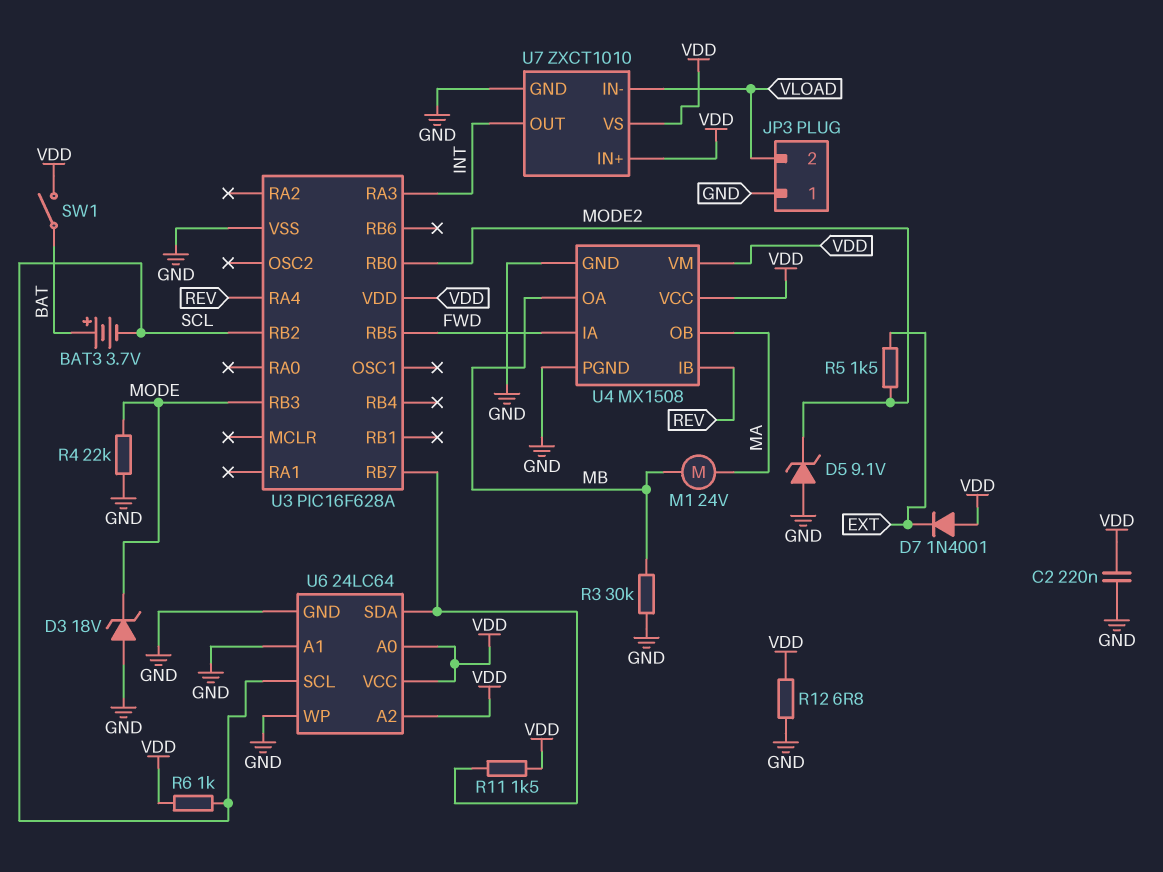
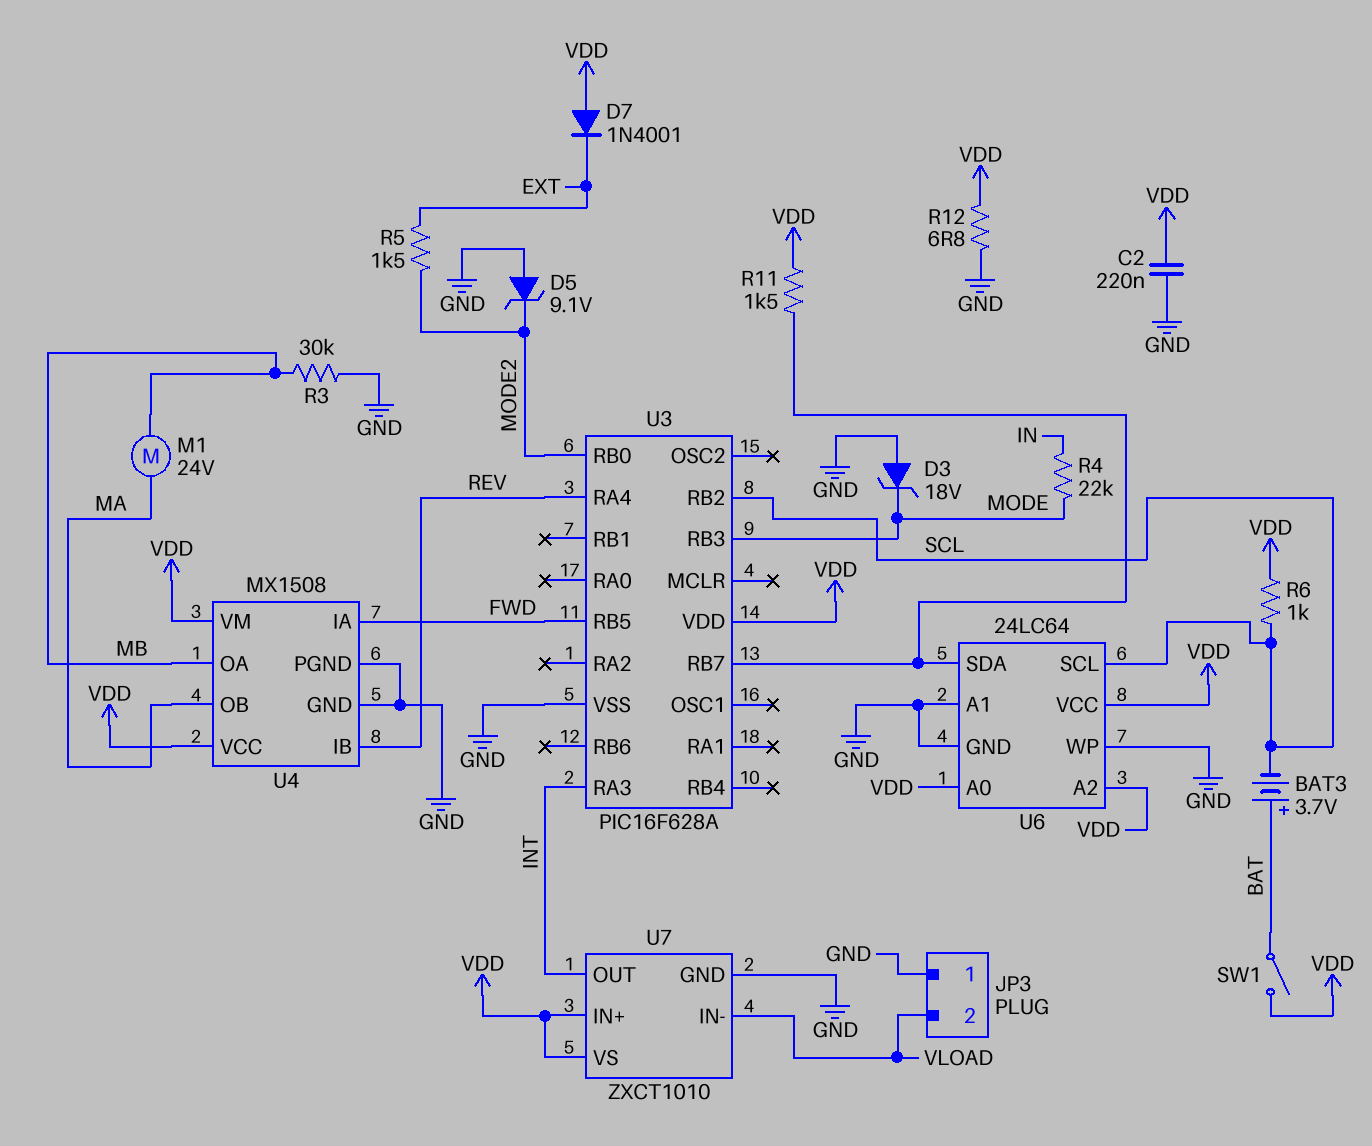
R4: 22k (GND, MODE) -> 22k (IN, MODE)

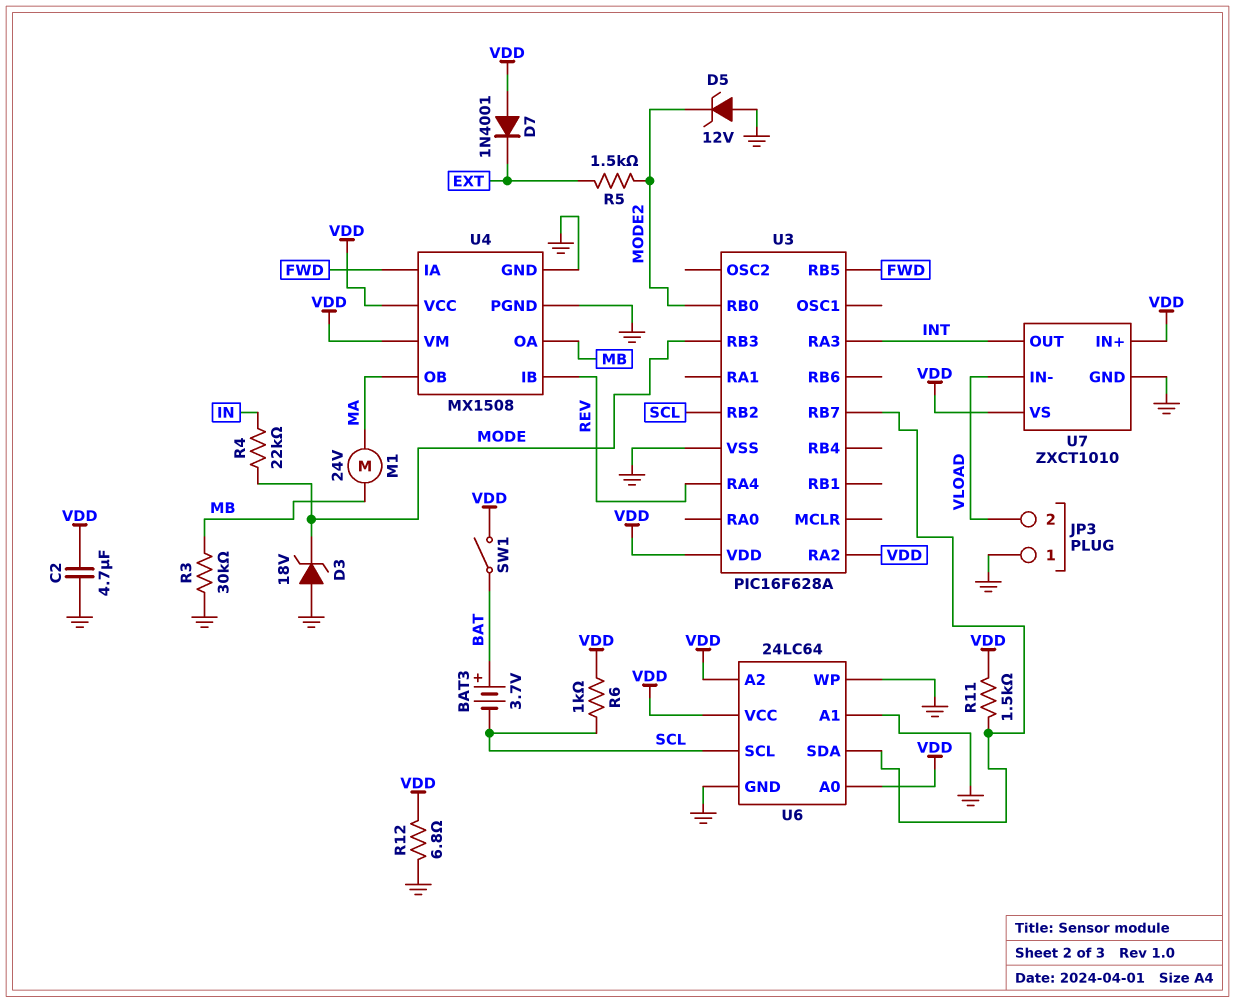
C2: 220nF (GND, VDD) -> 4.7uF (GND, VDD)
D5: zener 9.1V (A GND, K MODE2) -> zener 12V (A GND, K MODE2)
U3 pin RA2: none -> VDD

